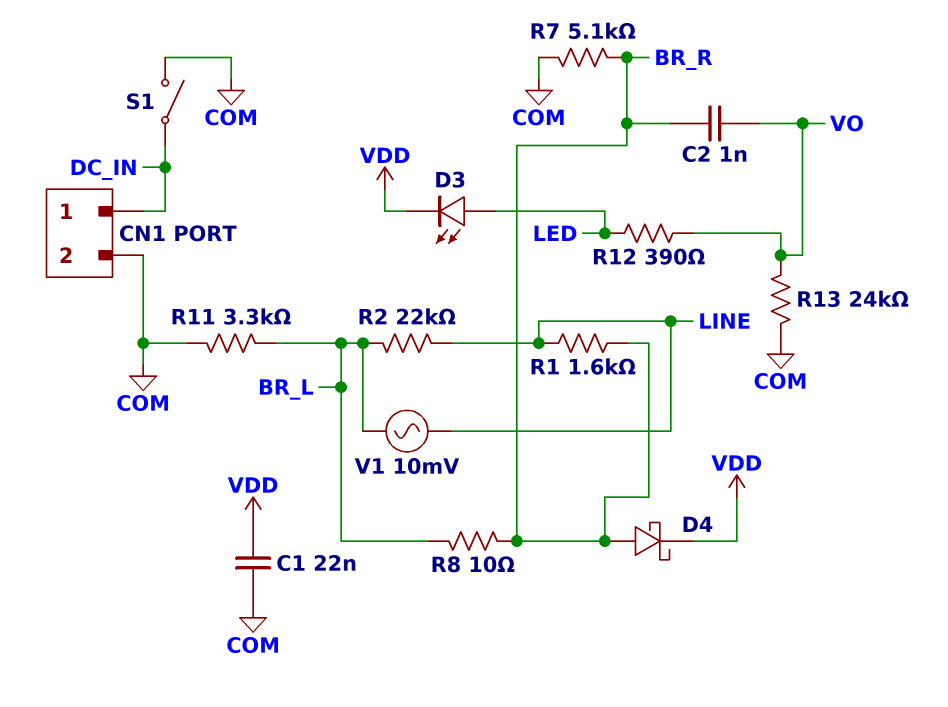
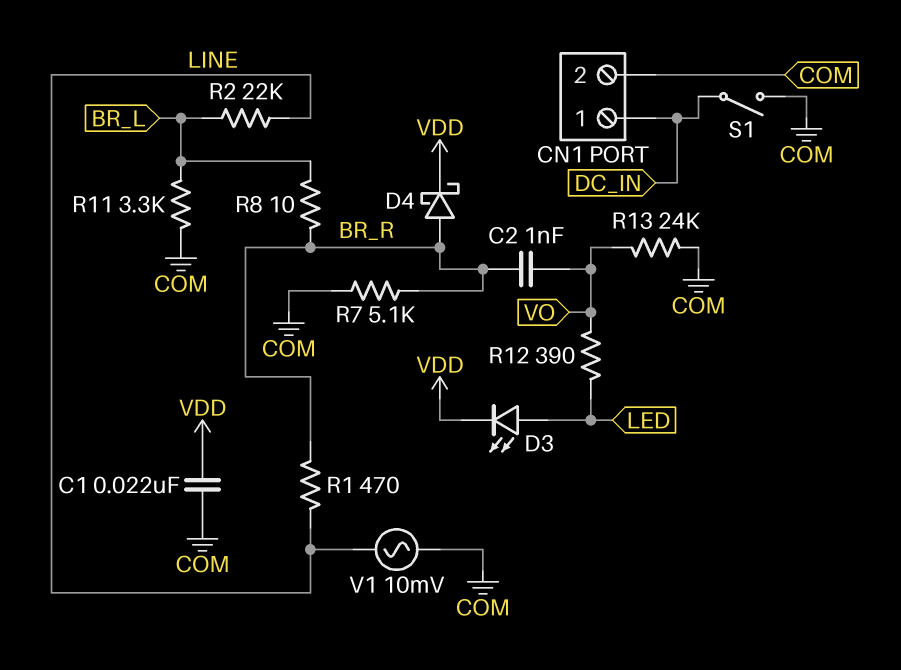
R1: 1.6k (BR_R, LINE) -> 470 (BR_R, LINE)
V1: AC 10mV (BR_L, LINE) -> AC 10mV (COM, LINE)

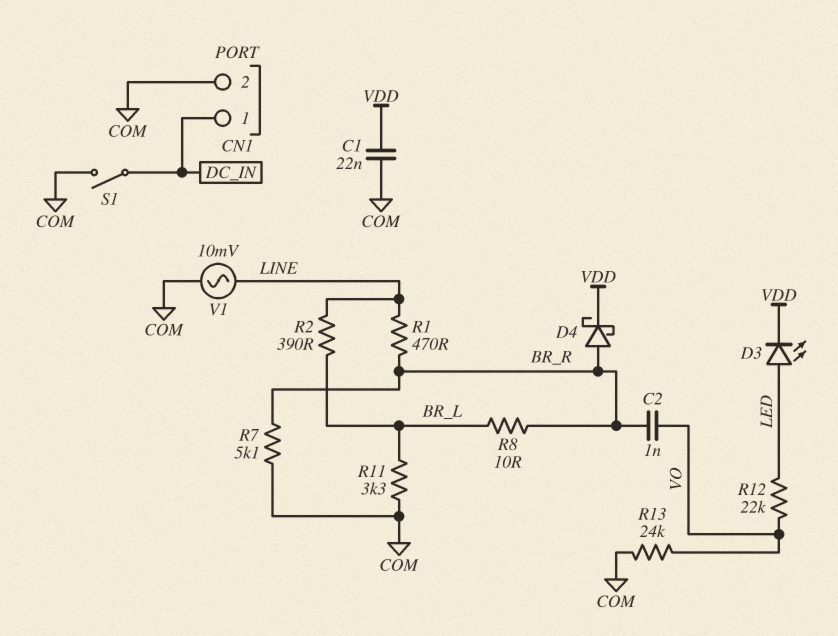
R2: 22k (BR_L, LINE) -> 390 (BR_L, LINE)
R12: 390 (LED, VO) -> 22k (LED, VO)

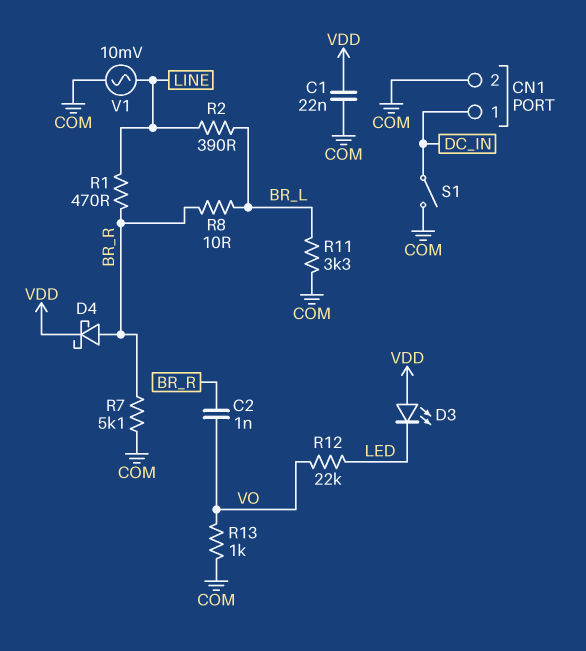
D3: LED (A LED, K VDD) -> LED (A VDD, K LED)
R13: 24k (COM, VO) -> 1k (COM, VO)

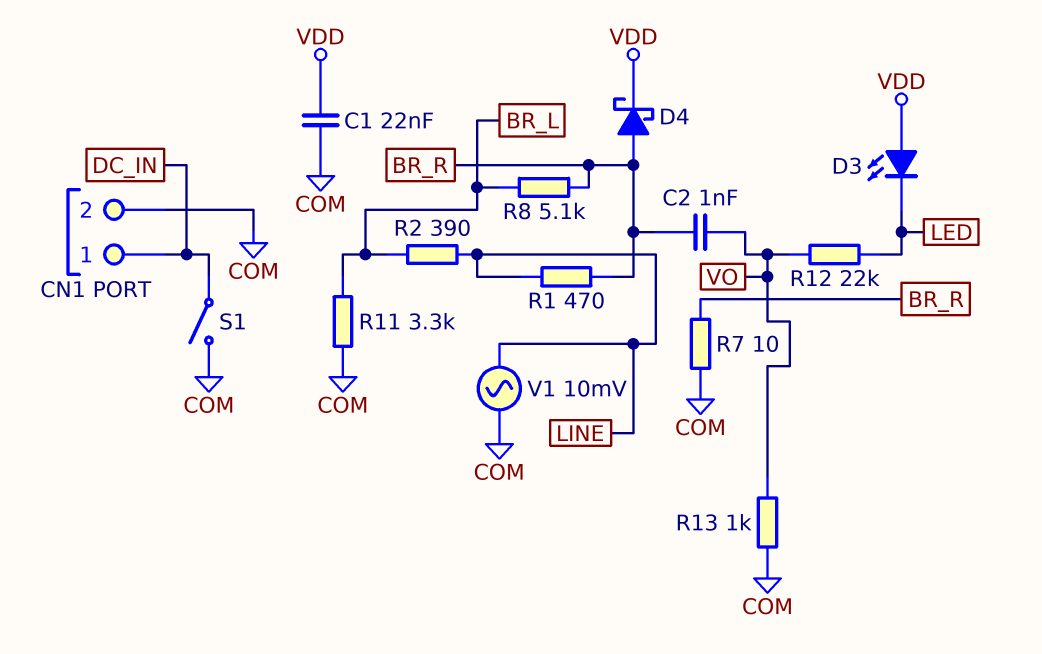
R7: 5.1k (BR_R, COM) -> 10 (BR_R, COM)
R8: 10 (BR_L, BR_R) -> 5.1k (BR_L, BR_R)

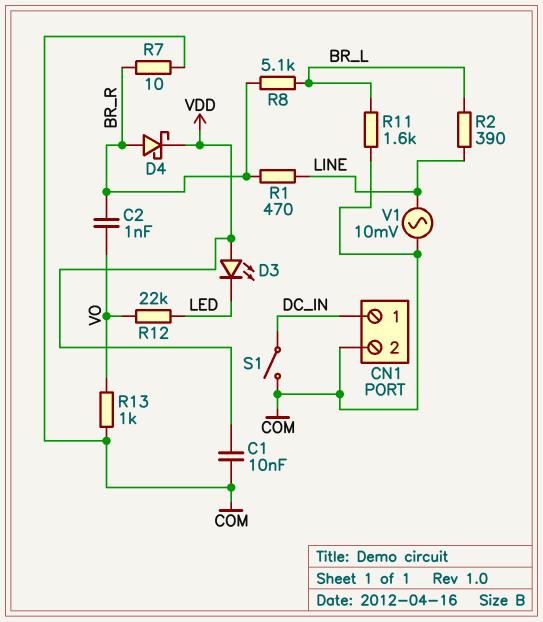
C1: 22nF (COM, VDD) -> 10nF (COM, VDD)
R11: 3.3k (BR_L, COM) -> 1.6k (BR_L, COM)

